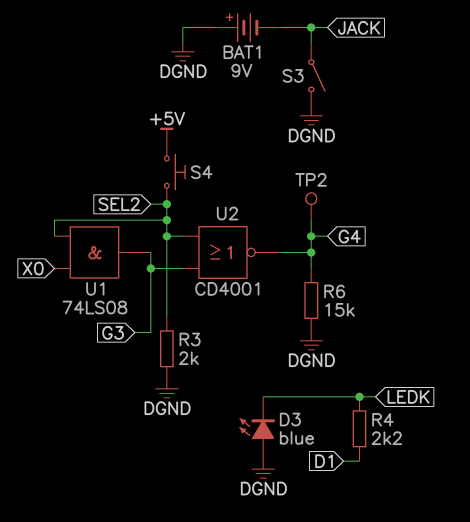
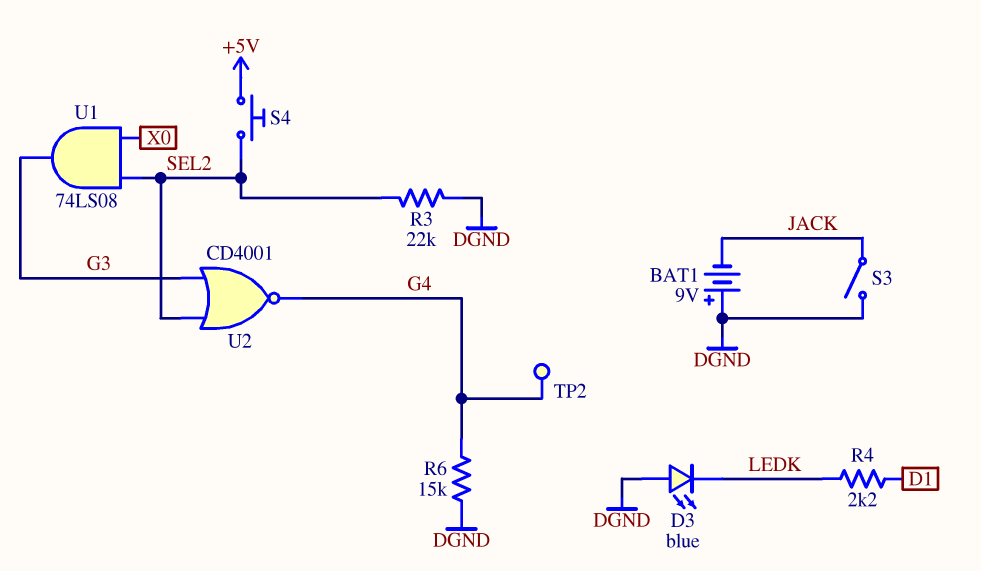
R3: 2k (DGND, SEL2) -> 22k (DGND, SEL2)

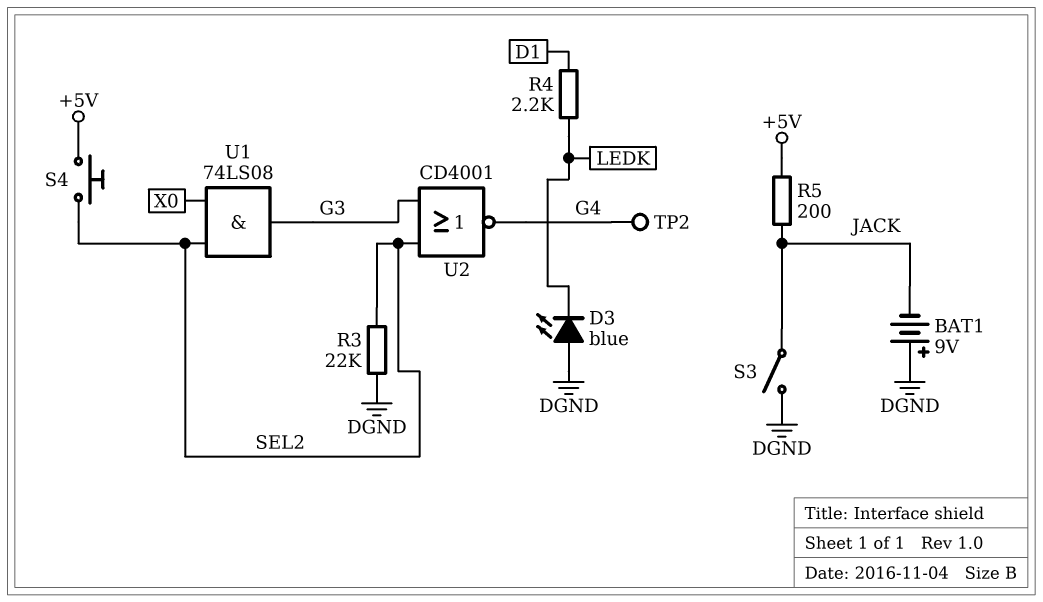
R5: none -> 200 (+5V, JACK)
R6: 15k (DGND, G4) -> none

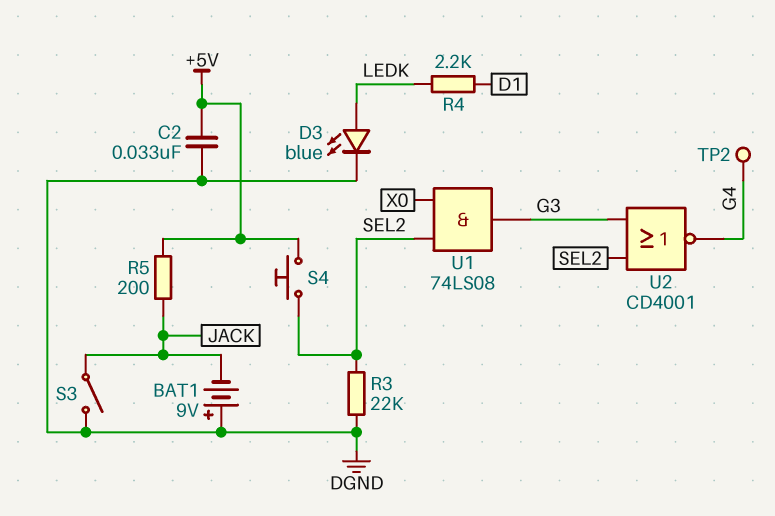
C2: none -> 33nF (+5V, DGND)
D3: LED blue (A DGND, K LEDK) -> LED blue (A LEDK, K DGND)

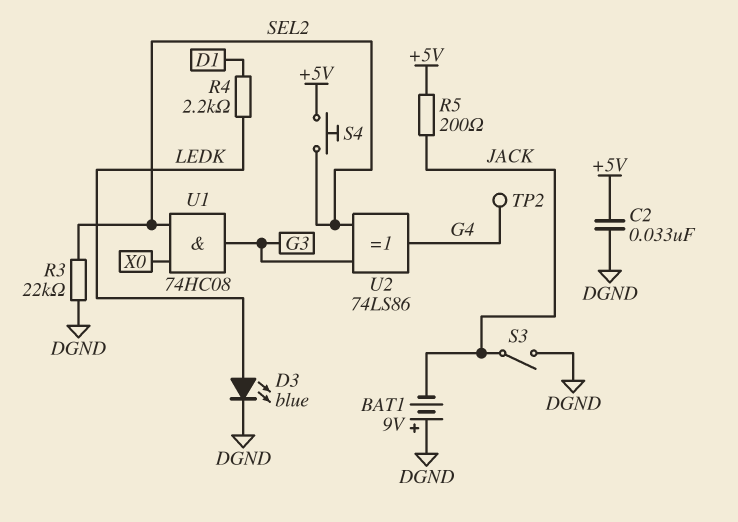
U1: AND 74LS08 (in SEL2, in X0, out G3) -> AND 74HC08 (in SEL2, in X0, out G3)
U2: NOR CD4001 (in G3, in SEL2, out G4) -> XOR 74LS86 (in G3, in SEL2, out G4)

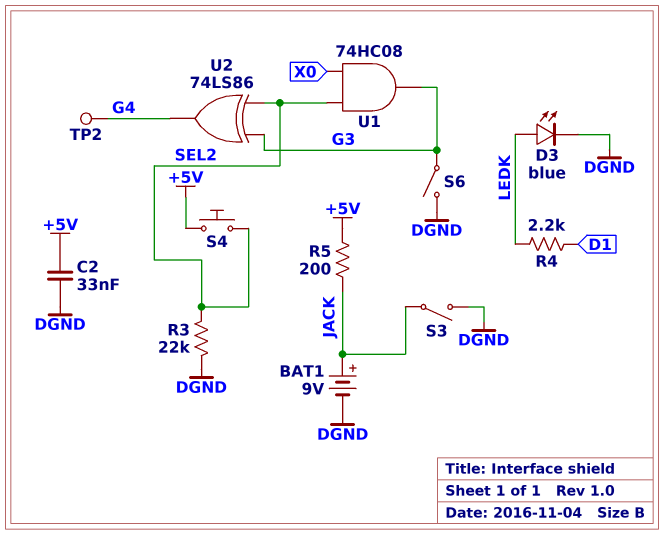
BAT1: 9V (plus DGND, minus JACK) -> 9V (plus JACK, minus DGND)
S6: none -> switch (DGND, G3)

